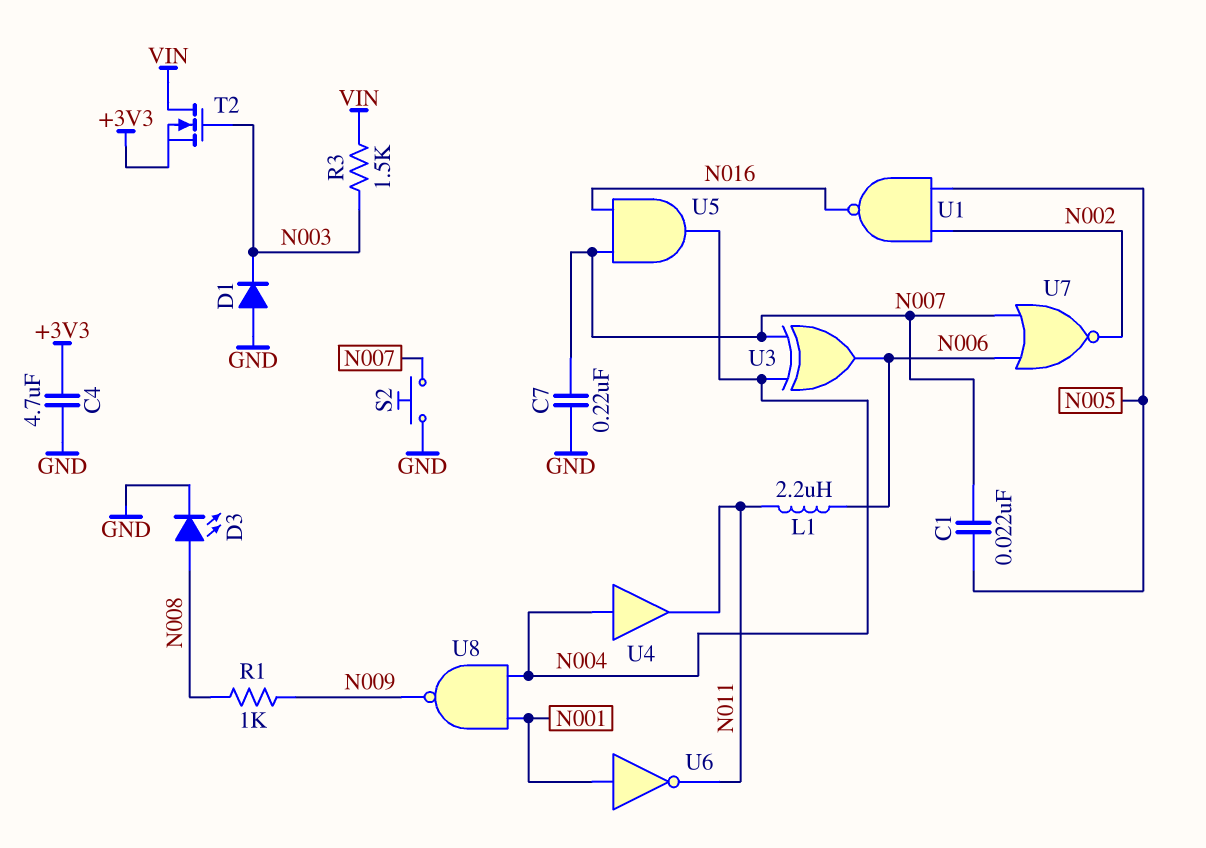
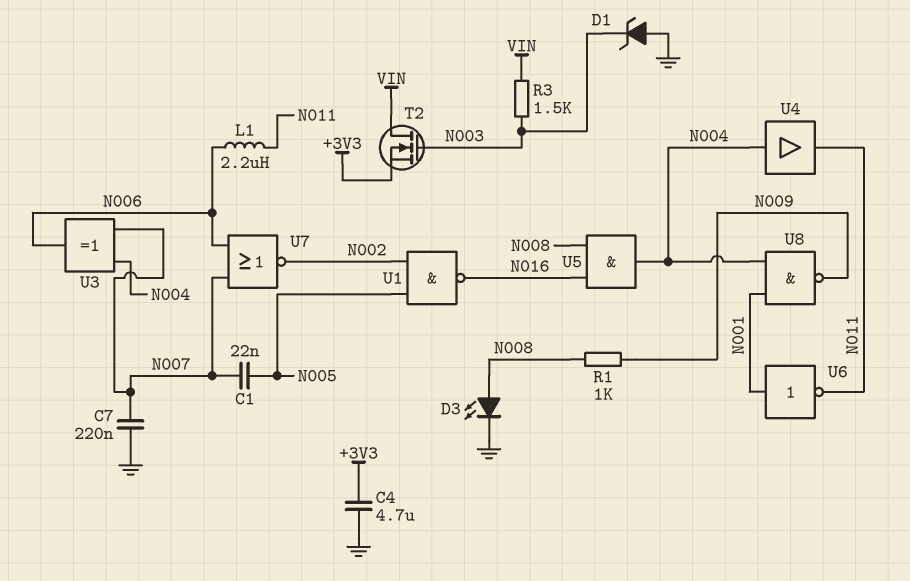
D1: diode (A GND, K N003) -> zener (A GND, K N003)
S2: button (GND, N007) -> none
U5: AND (in N007, in N016, out N004) -> AND (in N008, in N016, out N004)

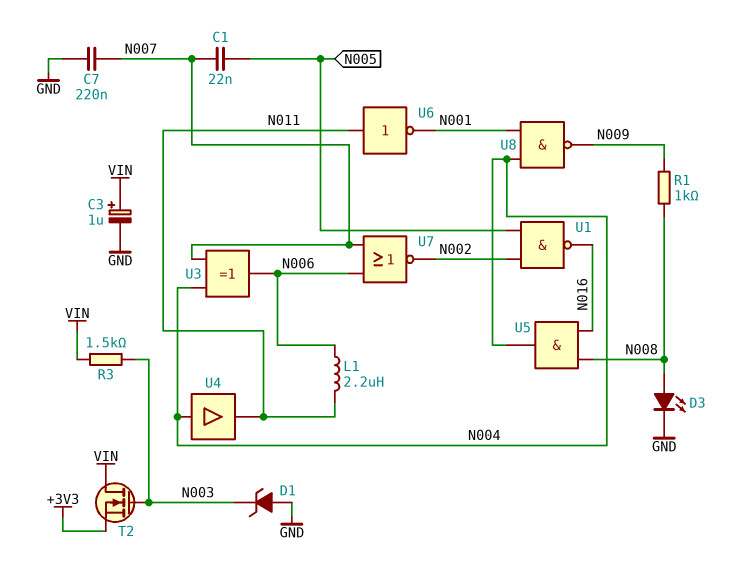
C3: none -> 1uF (plus VIN, minus GND)
C4: 4.7uF (+3V3, GND) -> none
U6: NOT (in N001, out N011) -> NOT (in N011, out N001)

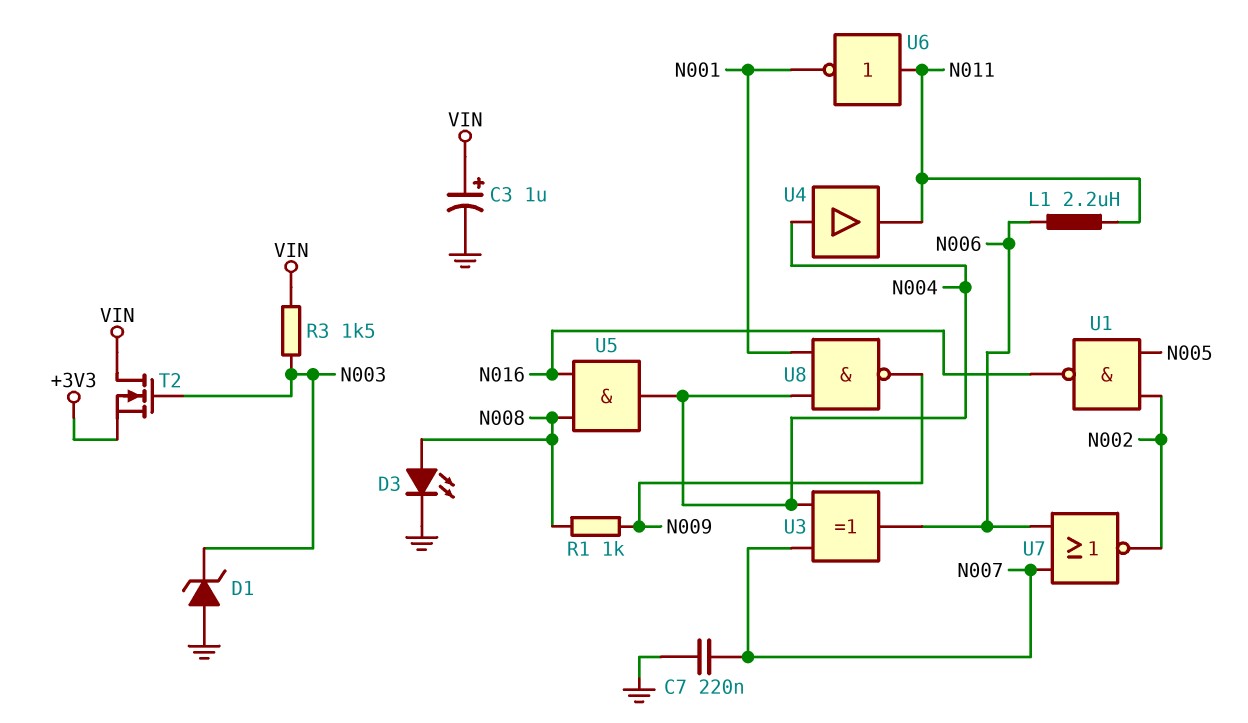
C1: 22nF (N005, N007) -> none

